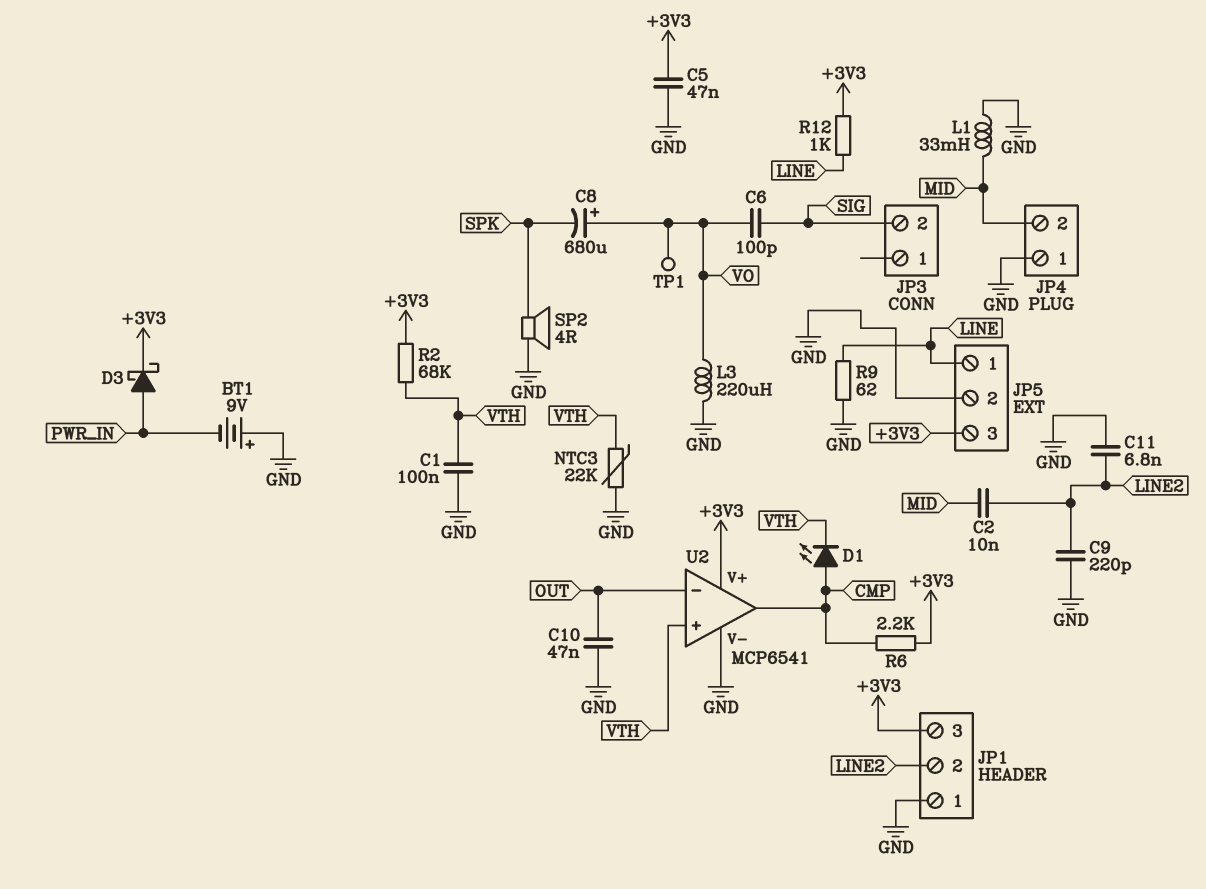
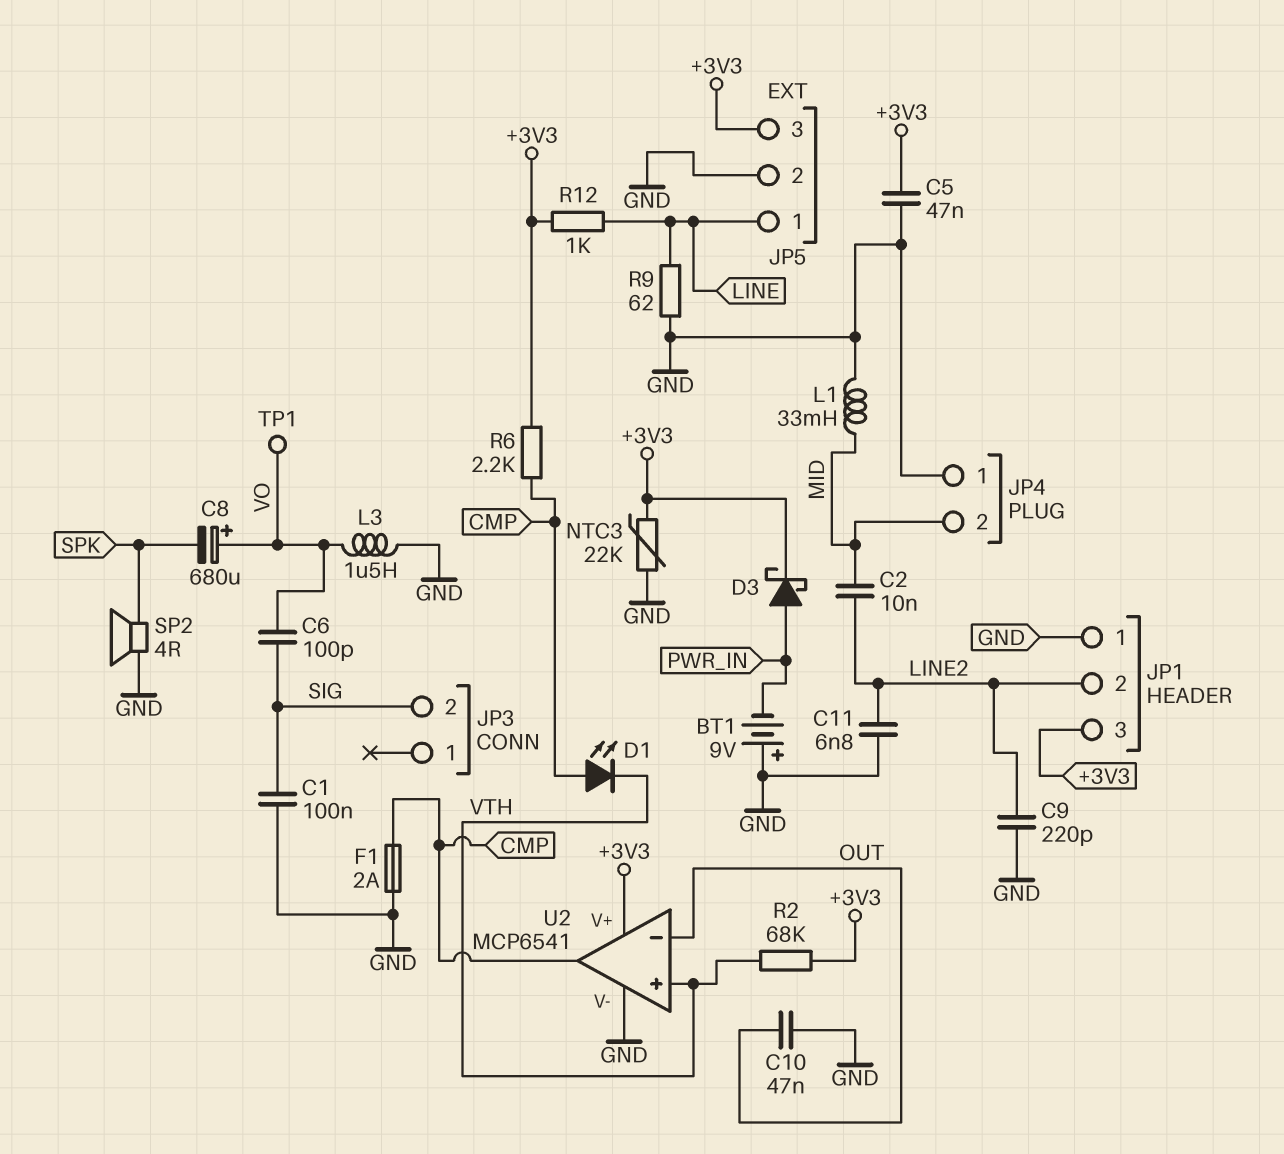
C1: 100nF (GND, VTH) -> 100nF (GND, SIG)
F1: none -> 2A (CMP, GND)
L3: 220uH (GND, VO) -> 1.5uH (GND, VO)
NTC3: 22k (GND, VTH) -> 22k (+3V3, GND)

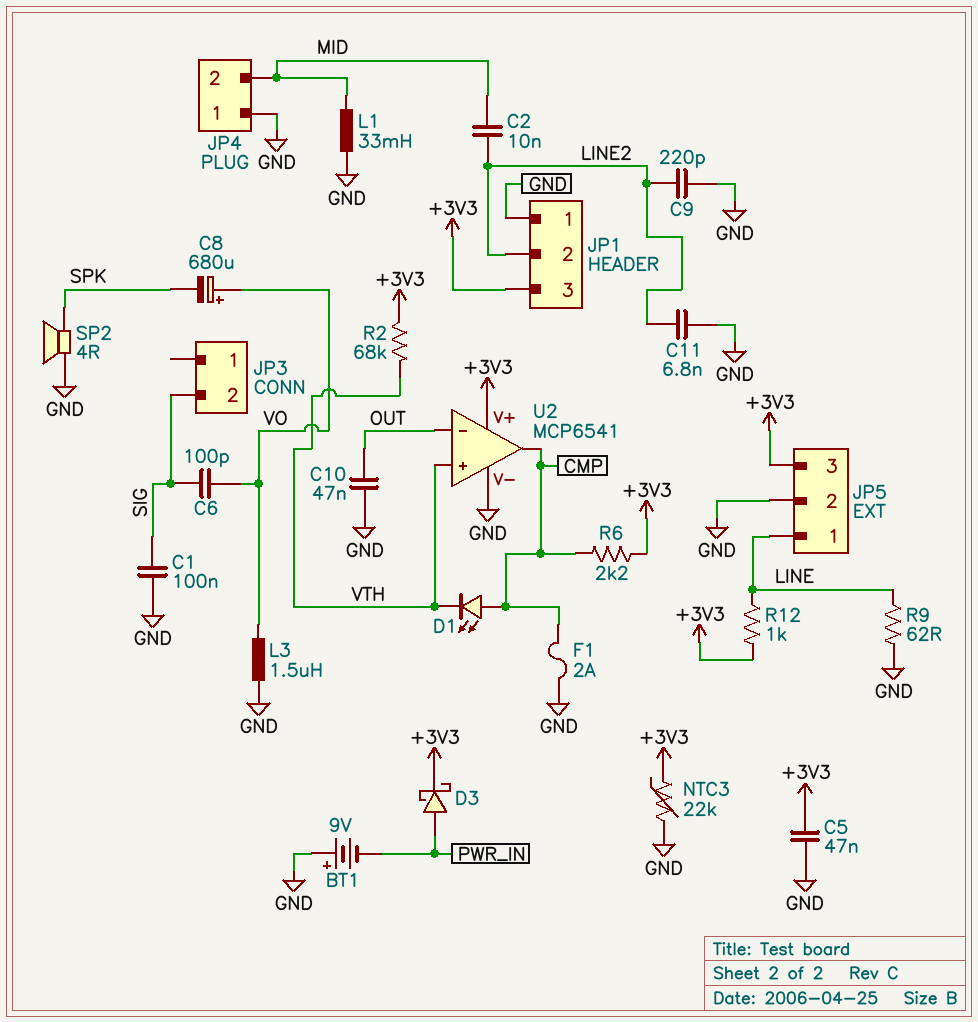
TP1: test point (VO) -> none

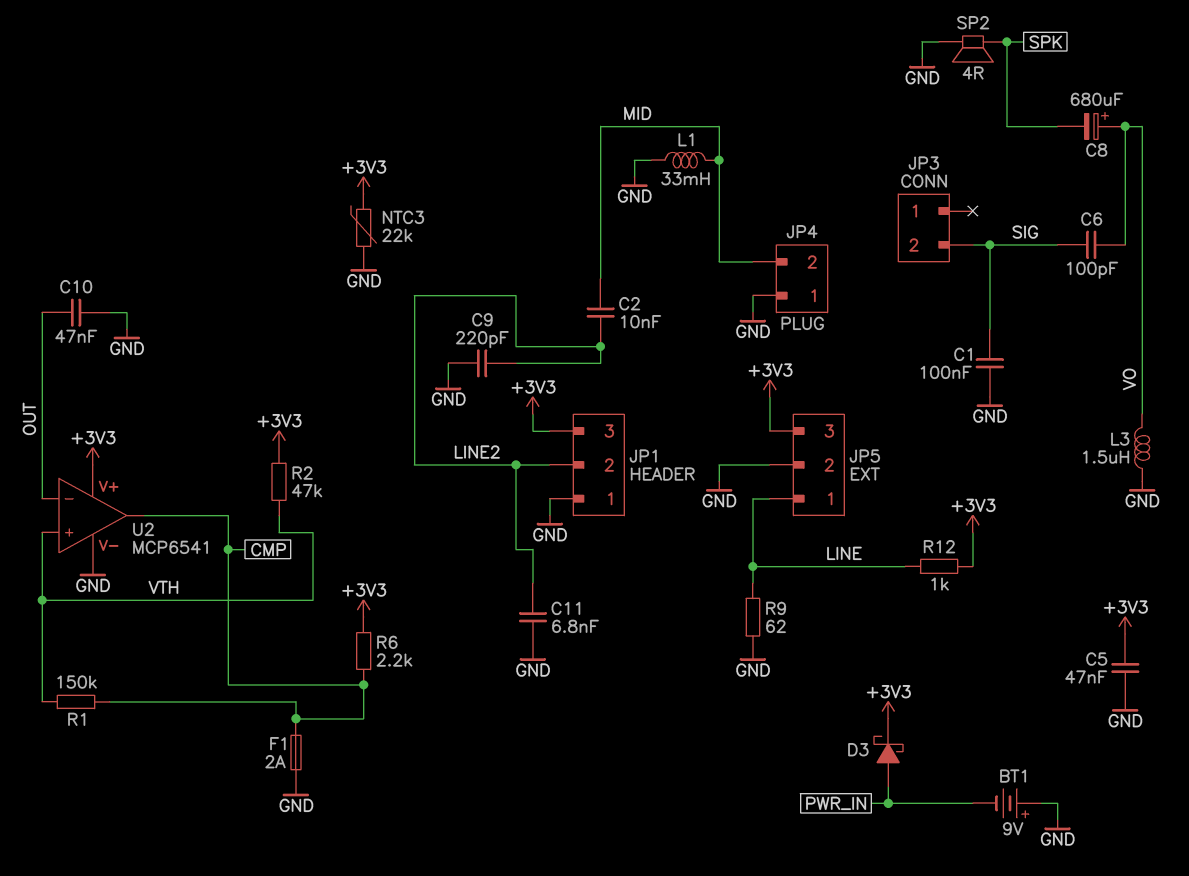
D1: LED (A CMP, K VTH) -> none
R1: none -> 150k (CMP, VTH)
R2: 68k (+3V3, VTH) -> 47k (+3V3, VTH)

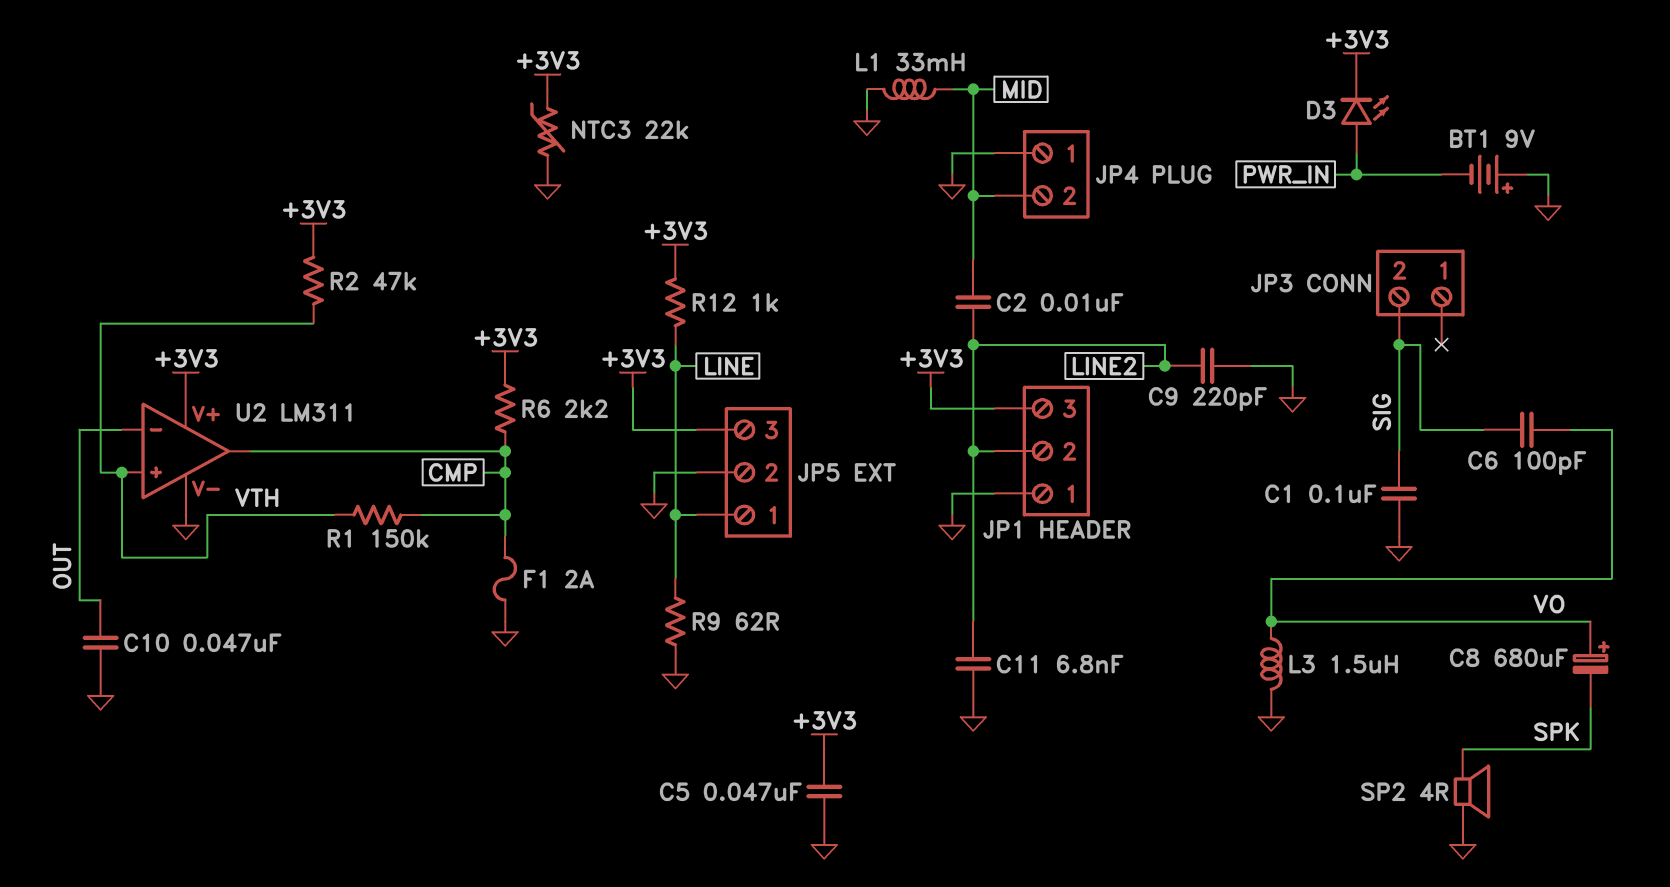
D3: schottky (A PWR_IN, K +3V3) -> LED (A PWR_IN, K +3V3)
U2: MCP6541 -> LM311

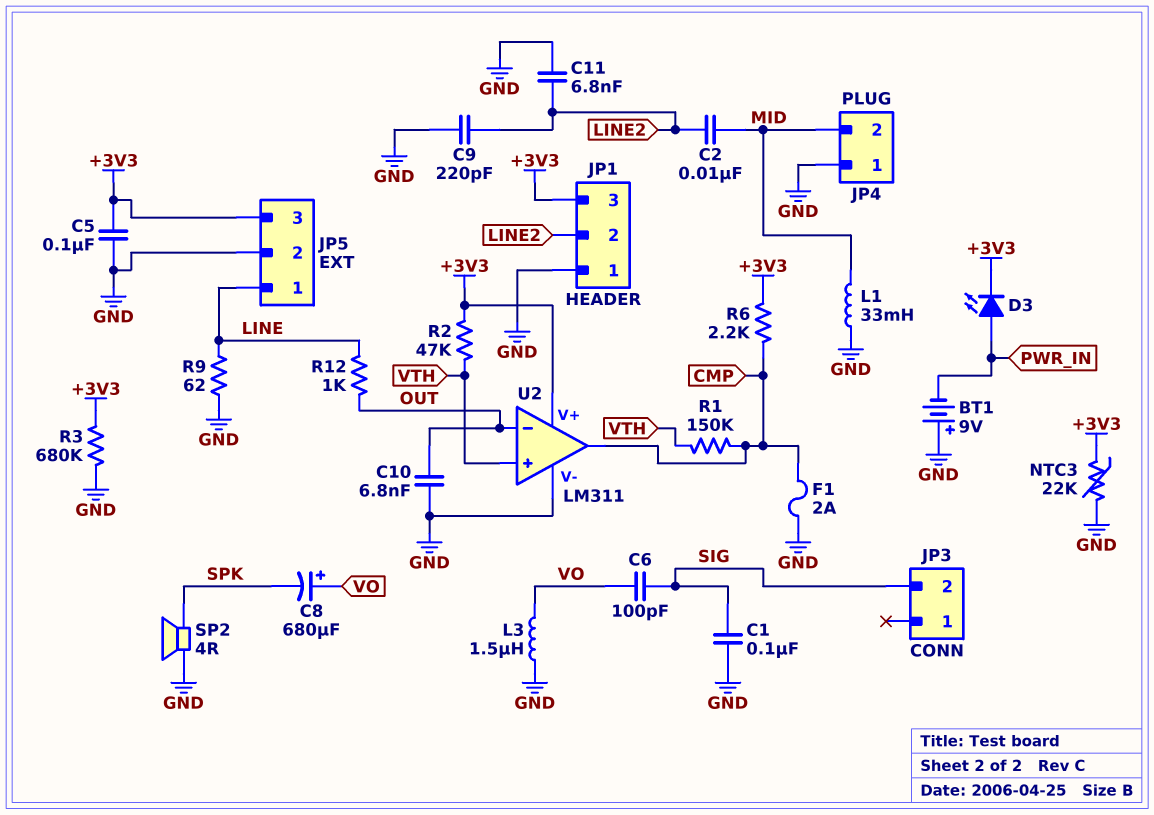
C5: 47nF (+3V3, GND) -> 100nF (+3V3, GND)
C10: 47nF (GND, OUT) -> 6.8nF (GND, OUT)
R3: none -> 680k (+3V3, GND)
R12: 1k (+3V3, LINE) -> 1k (LINE, OUT)

